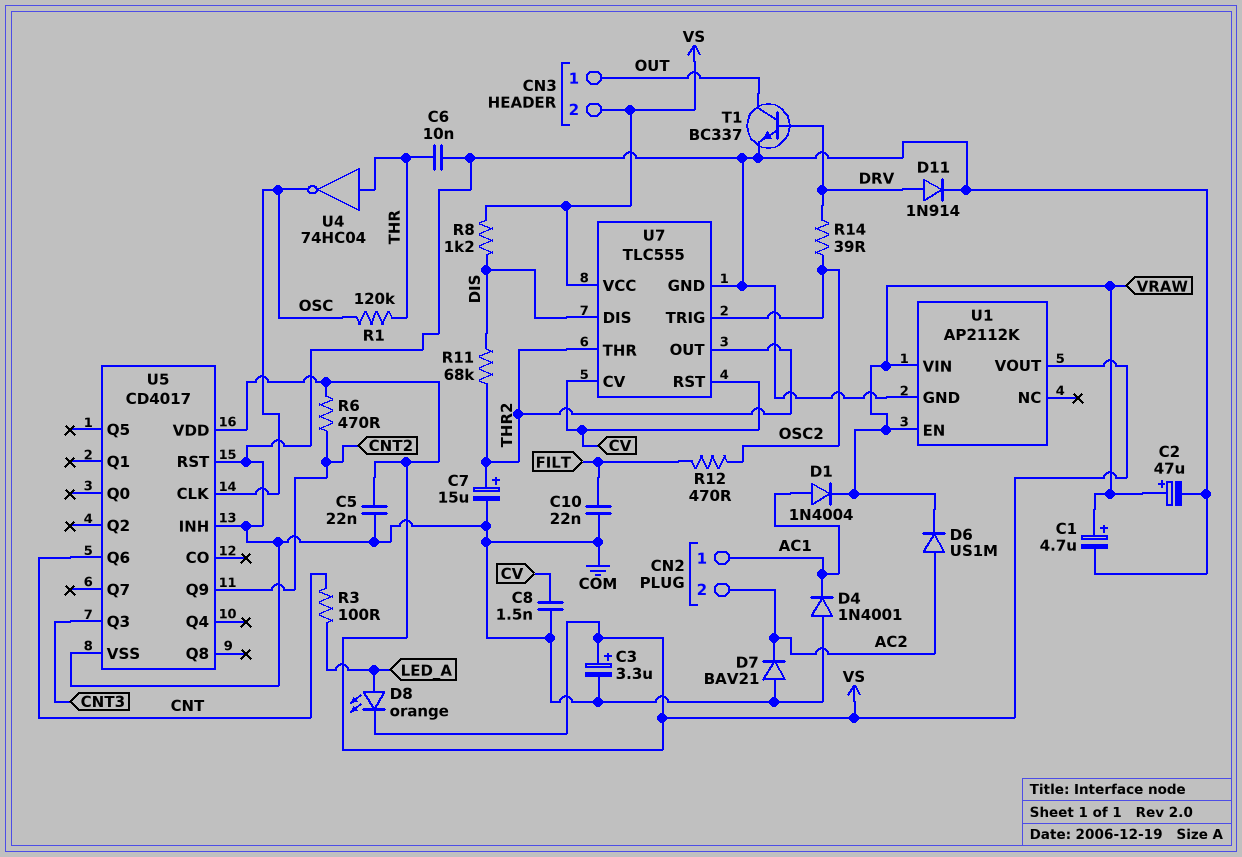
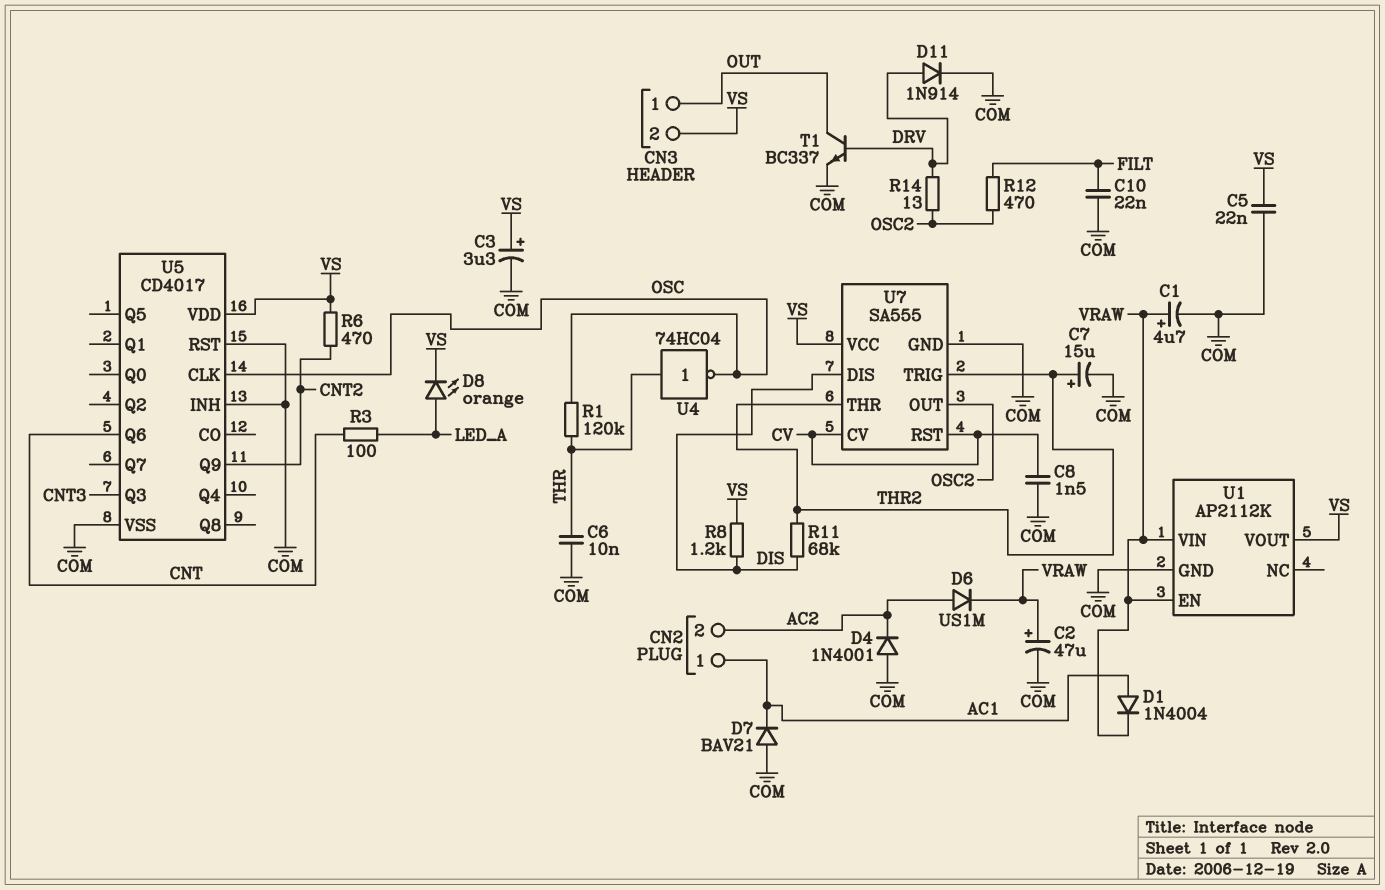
D4: diode 1N4001 (A COM, K AC1) -> diode 1N4001 (A COM, K AC2)
D7: diode BAV21 (A COM, K AC2) -> diode BAV21 (A COM, K AC1)
R14: 39 (DRV, OSC2) -> 13 (DRV, OSC2)
U7: TLC555 -> SA555
U7 pin OUT: THR2 -> OSC2
U7 pin TRIG: OSC2 -> THR2

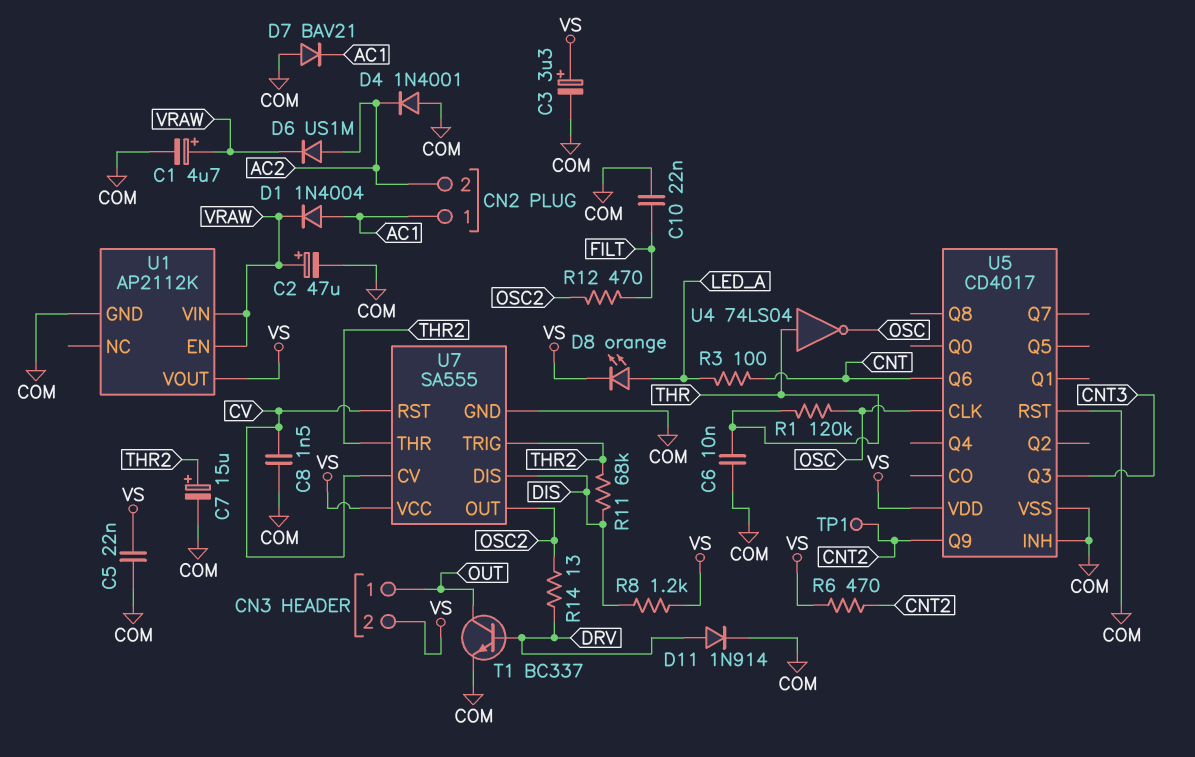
TP1: none -> test point (CNT2)
U4: NOT 74HC04 (in THR, out OSC) -> NOT 74LS04 (in THR, out OSC)

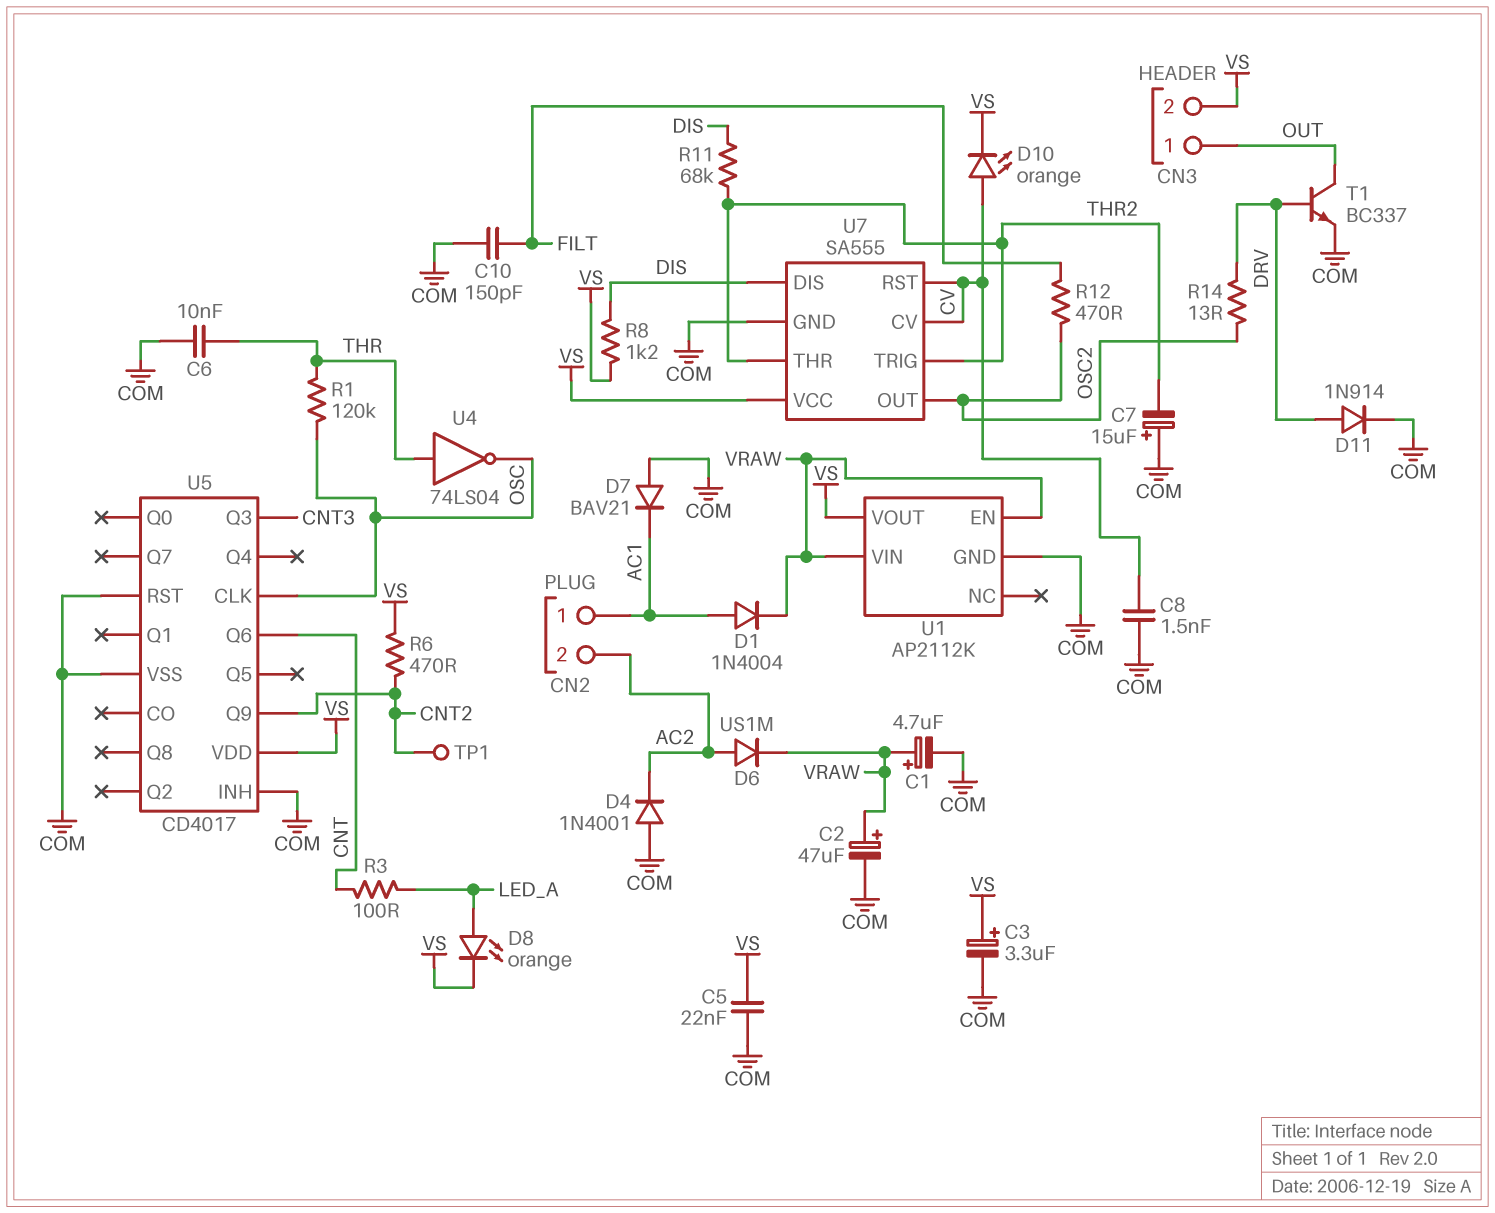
C7: 15uF (plus THR2, minus COM) -> 15uF (plus COM, minus THR2)
C10: 22nF (COM, FILT) -> 150pF (COM, FILT)
D10: none -> LED orange (A CV, K VS)

